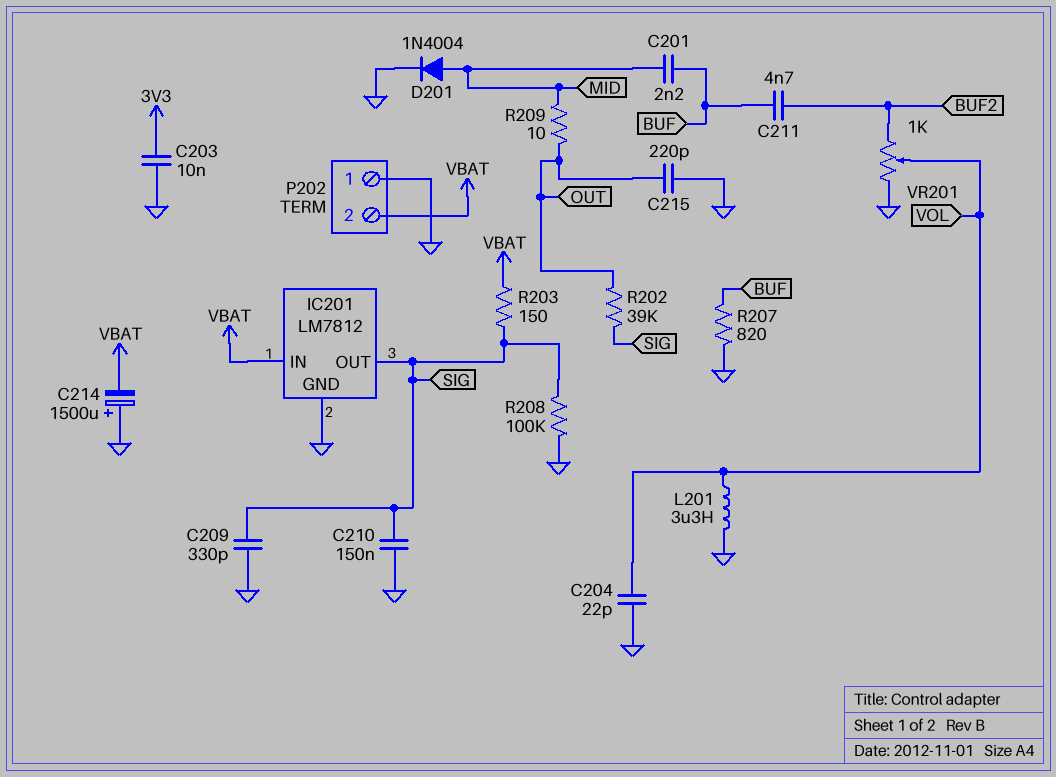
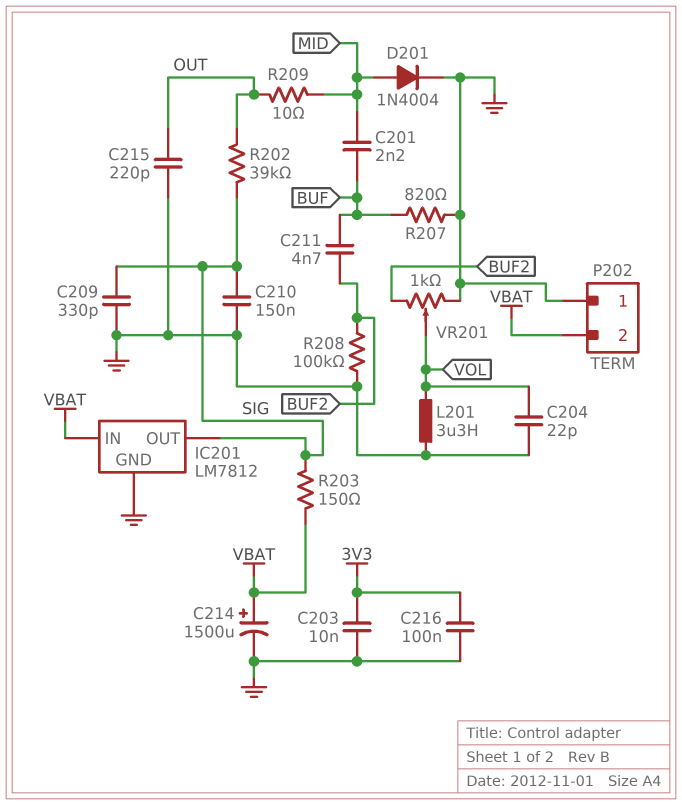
C214: 1500uF (plus GND, minus VBAT) -> 1500uF (plus VBAT, minus GND)
C216: none -> 100nF (3V3, GND)
R208: 100k (GND, SIG) -> 100k (BUF2, GND)

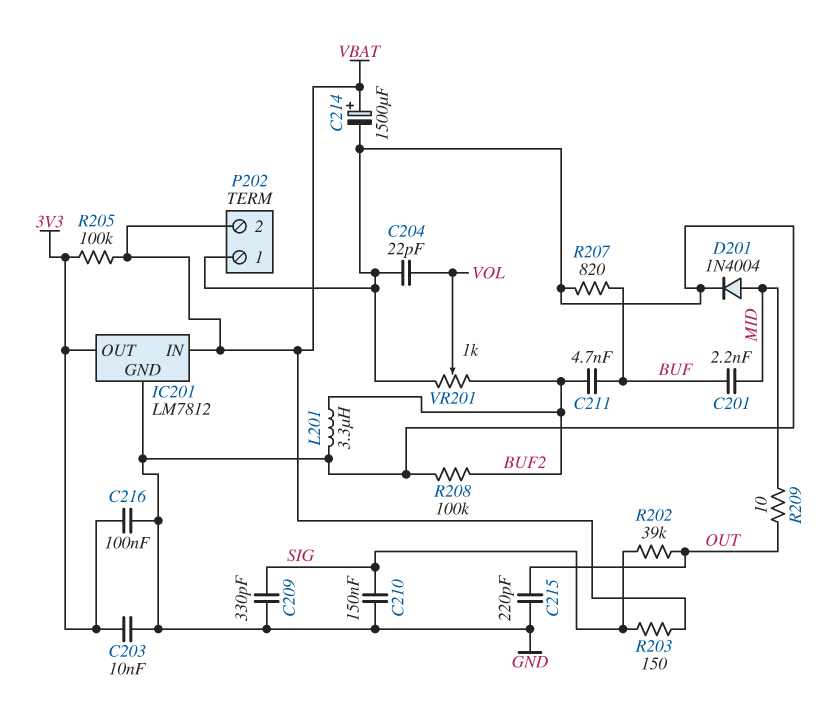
IC201 pin OUT: SIG -> 3V3
L201: 3.3uH (GND, VOL) -> 3.3uH (BUF2, GND)
R205: none -> 100k (3V3, VBAT)

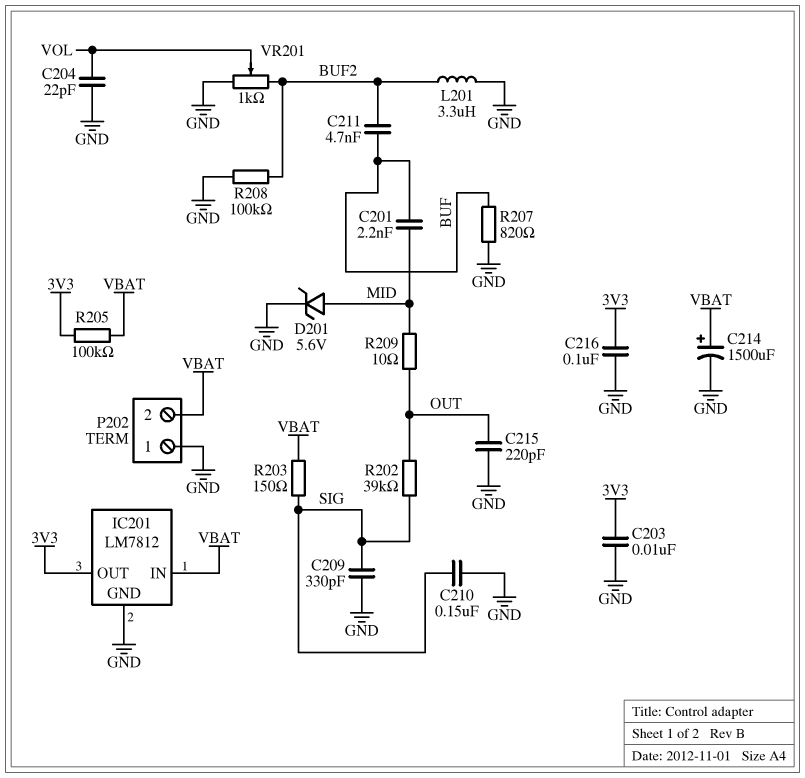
D201: diode 1N4004 (A MID, K GND) -> zener 5.6V (A MID, K GND)

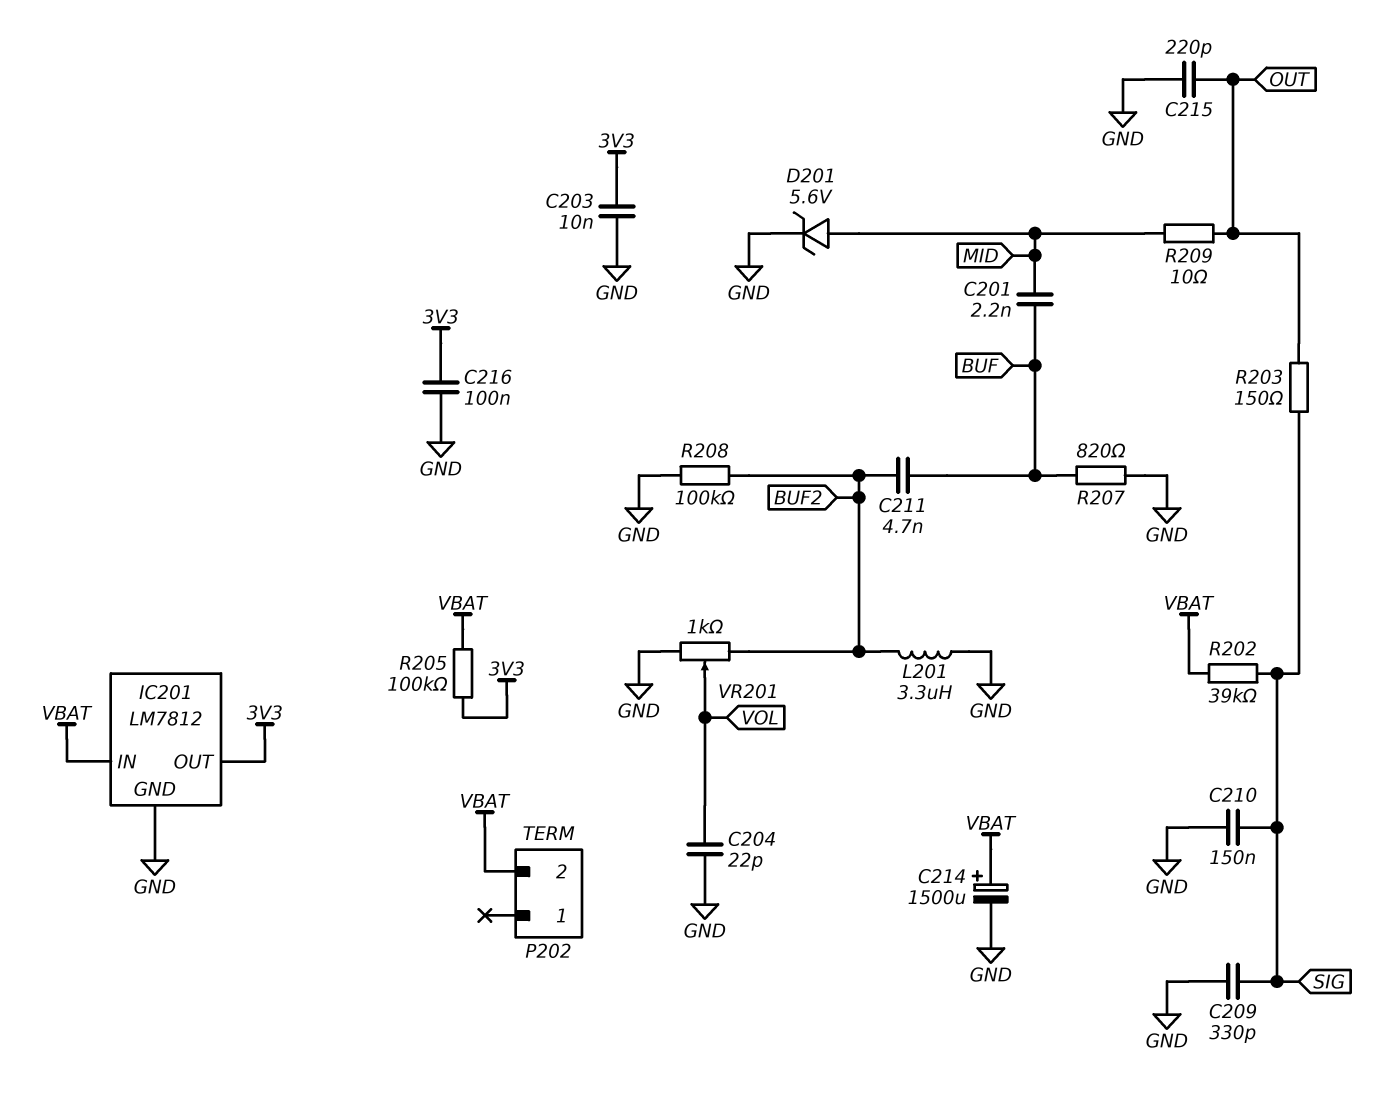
P202 pin 1: GND -> none
R202: 39k (OUT, SIG) -> 39k (SIG, VBAT)
R203: 150 (SIG, VBAT) -> 150 (OUT, SIG)

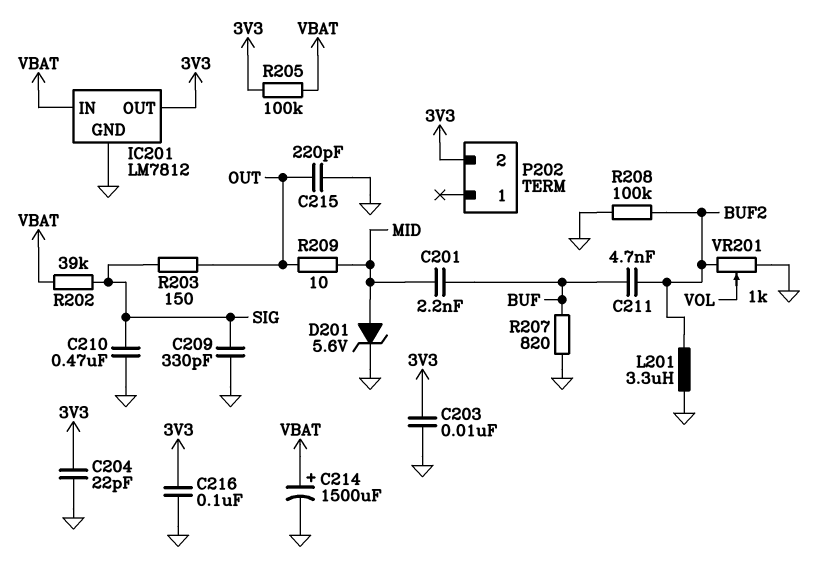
C204: 22pF (GND, VOL) -> 22pF (3V3, GND)
C210: 150nF (GND, SIG) -> 470nF (GND, SIG)
P202 pin 2: VBAT -> 3V3

